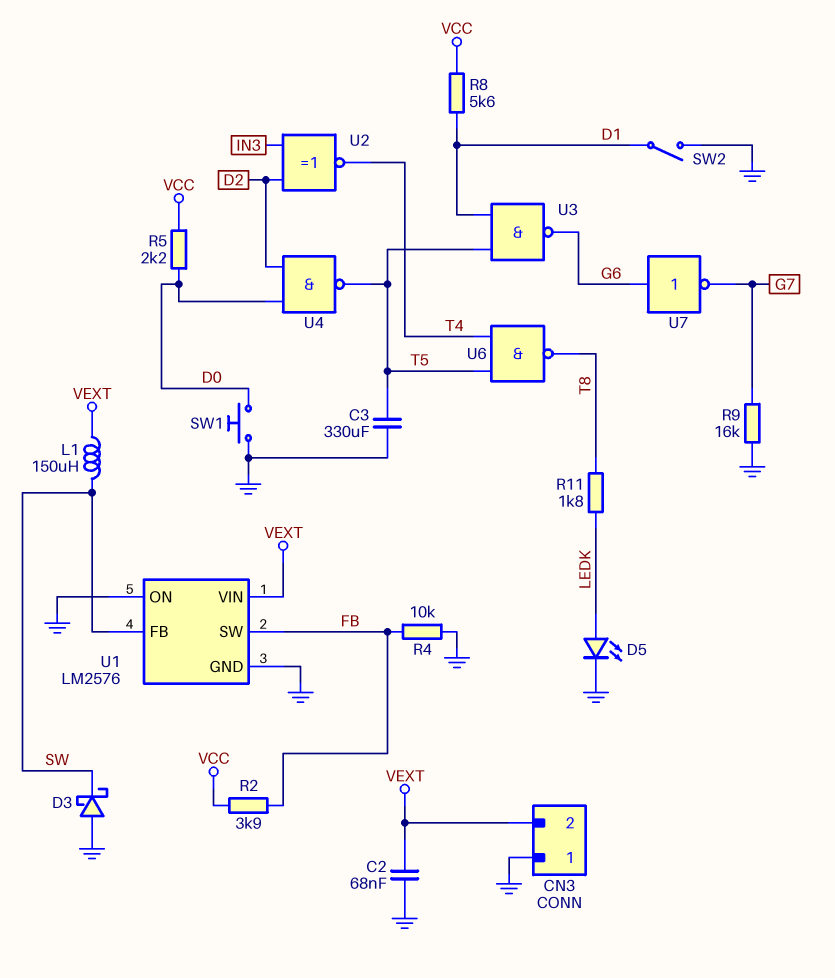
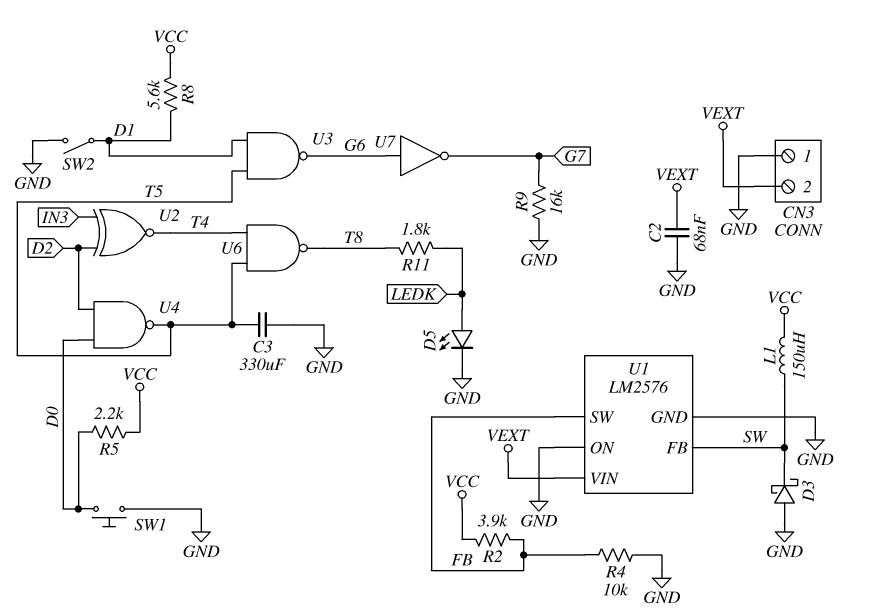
L1: 150uH (SW, VEXT) -> 150uH (SW, VCC)

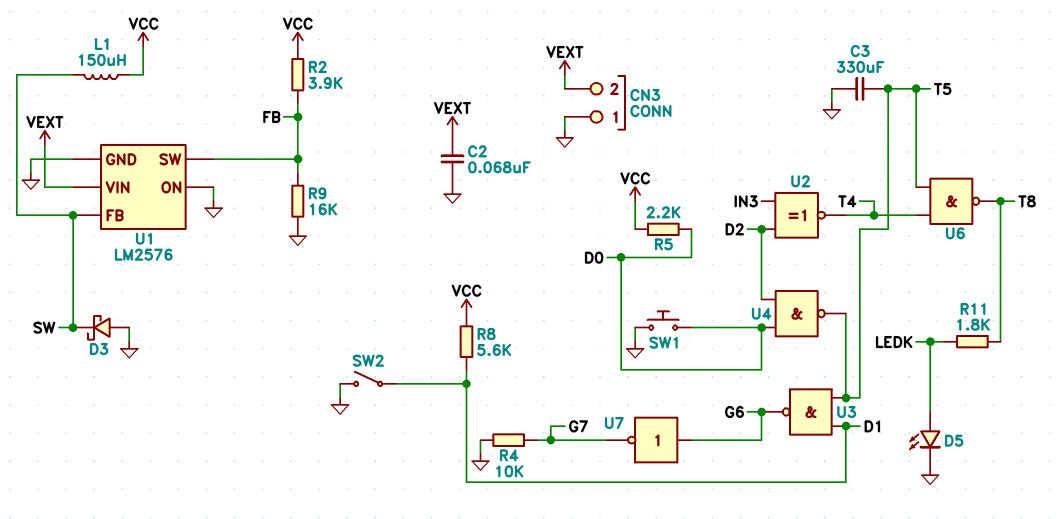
R4: 10k (FB, GND) -> 10k (G7, GND)
R9: 16k (G7, GND) -> 16k (FB, GND)

